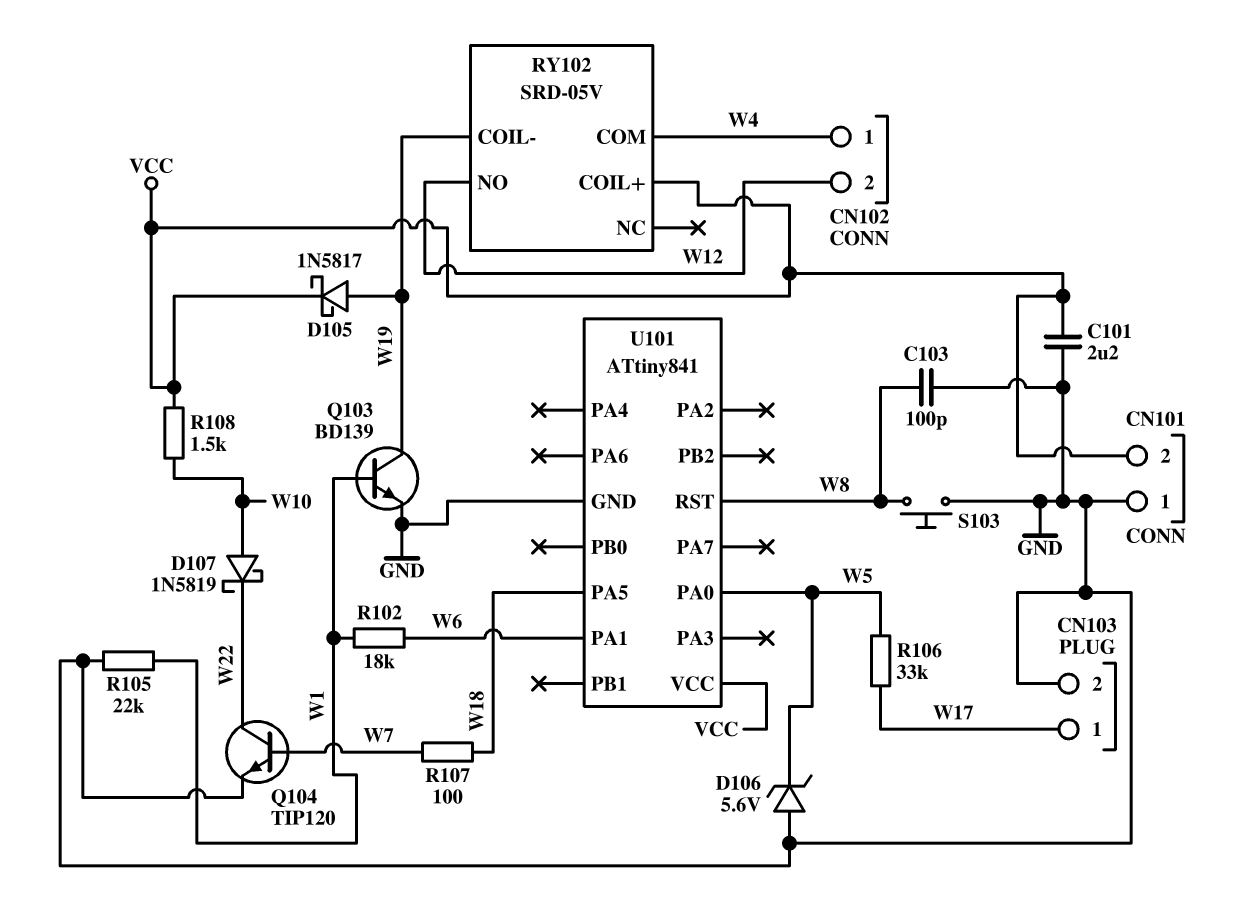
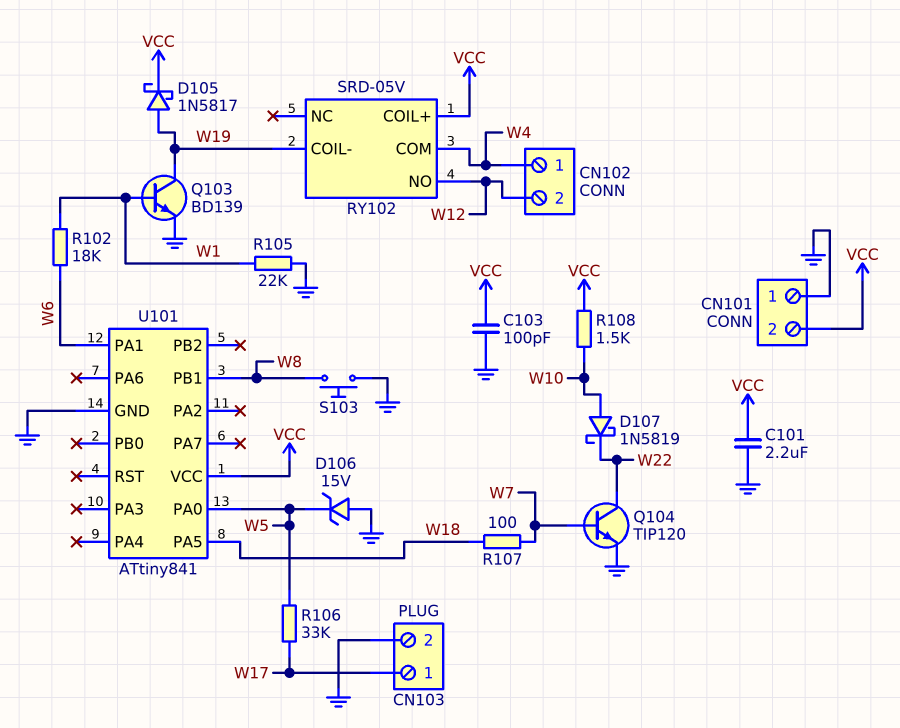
C103: 100pF (GND, W8) -> 100pF (GND, VCC)
D106: zener 5.6V (A GND, K W5) -> zener 15V (A GND, K W5)
U101 pin PB1: none -> W8
U101 pin RST: W8 -> none

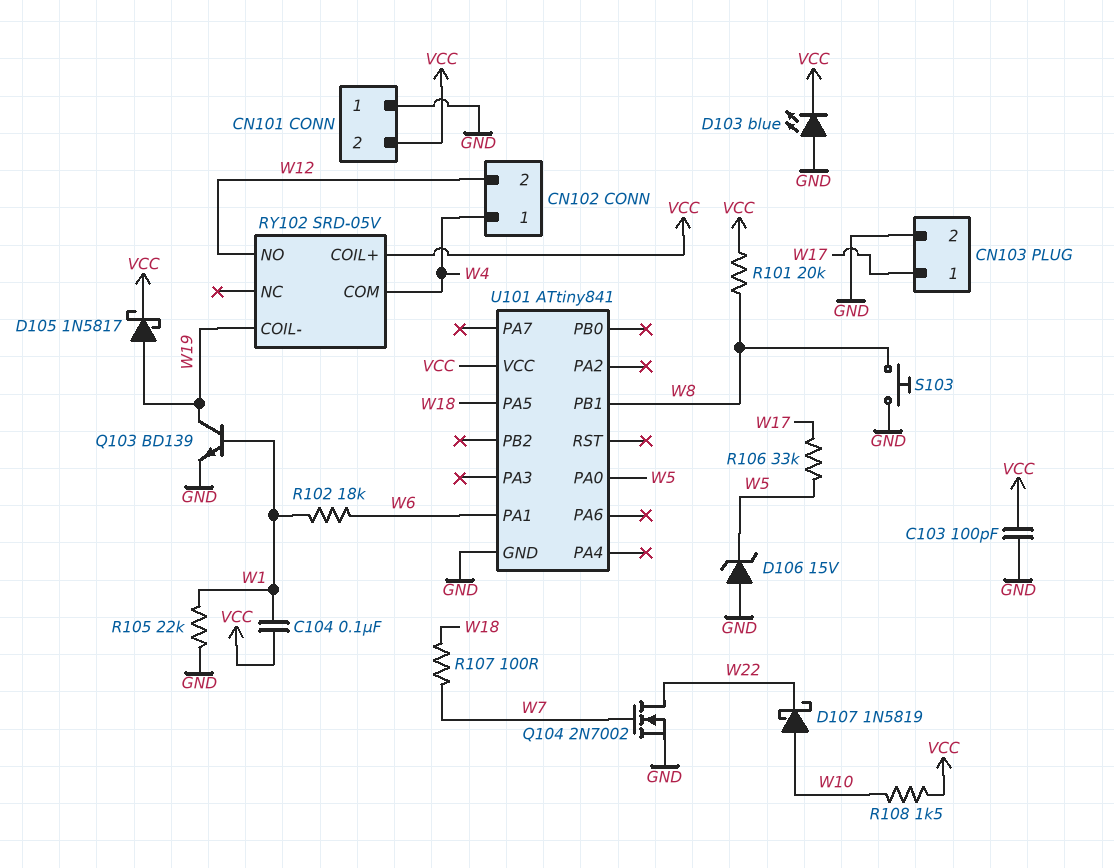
C101: 2.2uF (GND, VCC) -> none
C104: none -> 100nF (VCC, W1)
D103: none -> LED blue (A GND, K VCC)
Q104: NPN TIP120 (B W7, C W22, E GND) -> NMOS 2N7002 (G W7, D W22, S GND)
R101: none -> 20k (VCC, W8)

